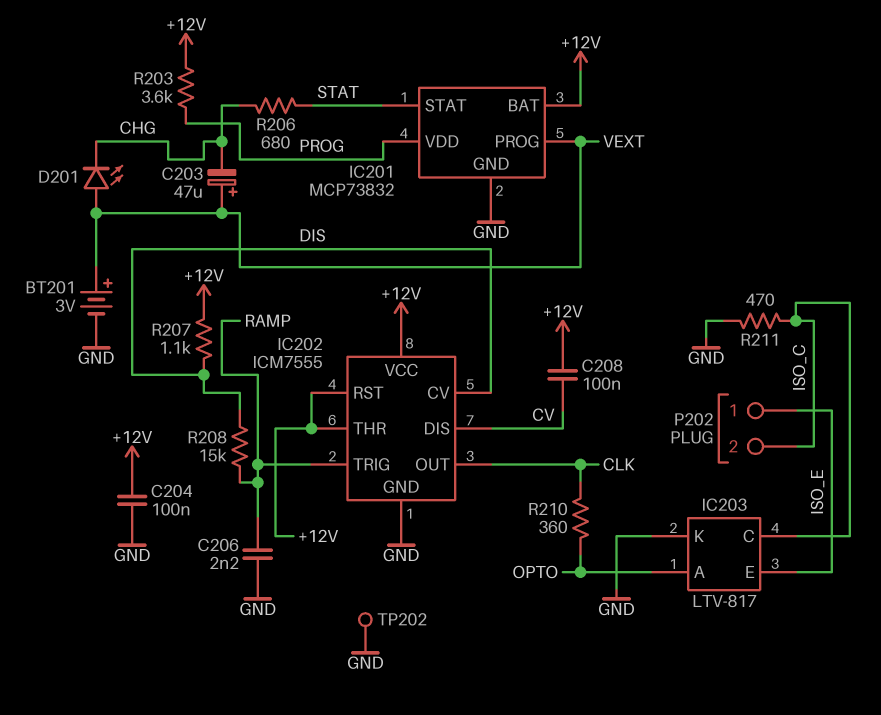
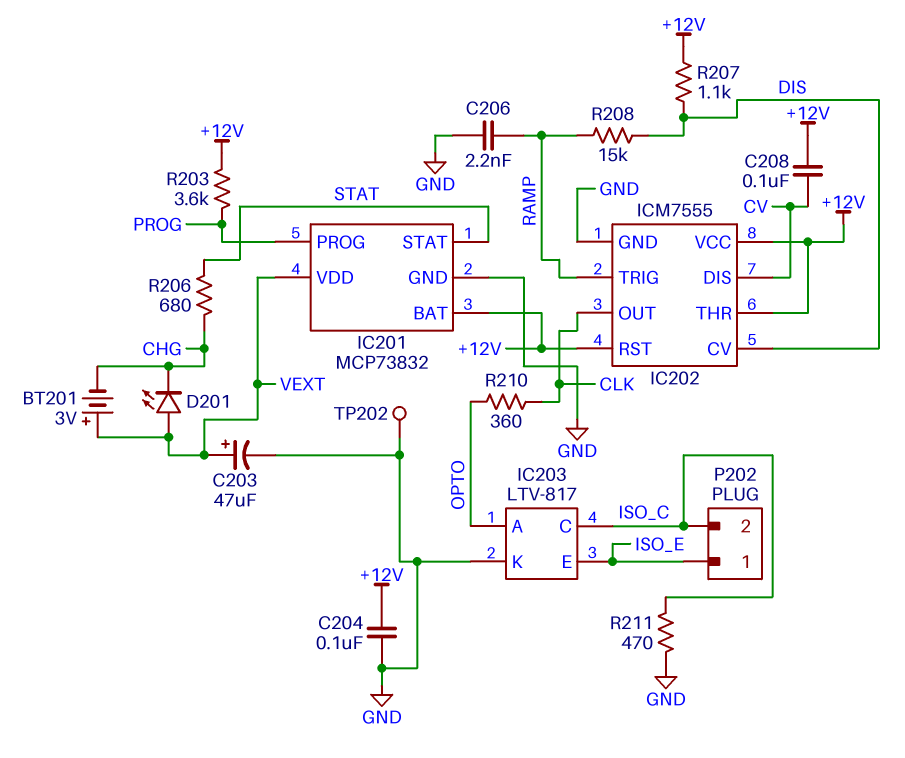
BT201: 3V (plus VEXT, minus GND) -> 3V (plus VEXT, minus CHG)
C203: 47uF (plus VEXT, minus CHG) -> 47uF (plus VEXT, minus GND)
IC201 pin PROG: VEXT -> PROG
IC201 pin VDD: PROG -> VEXT

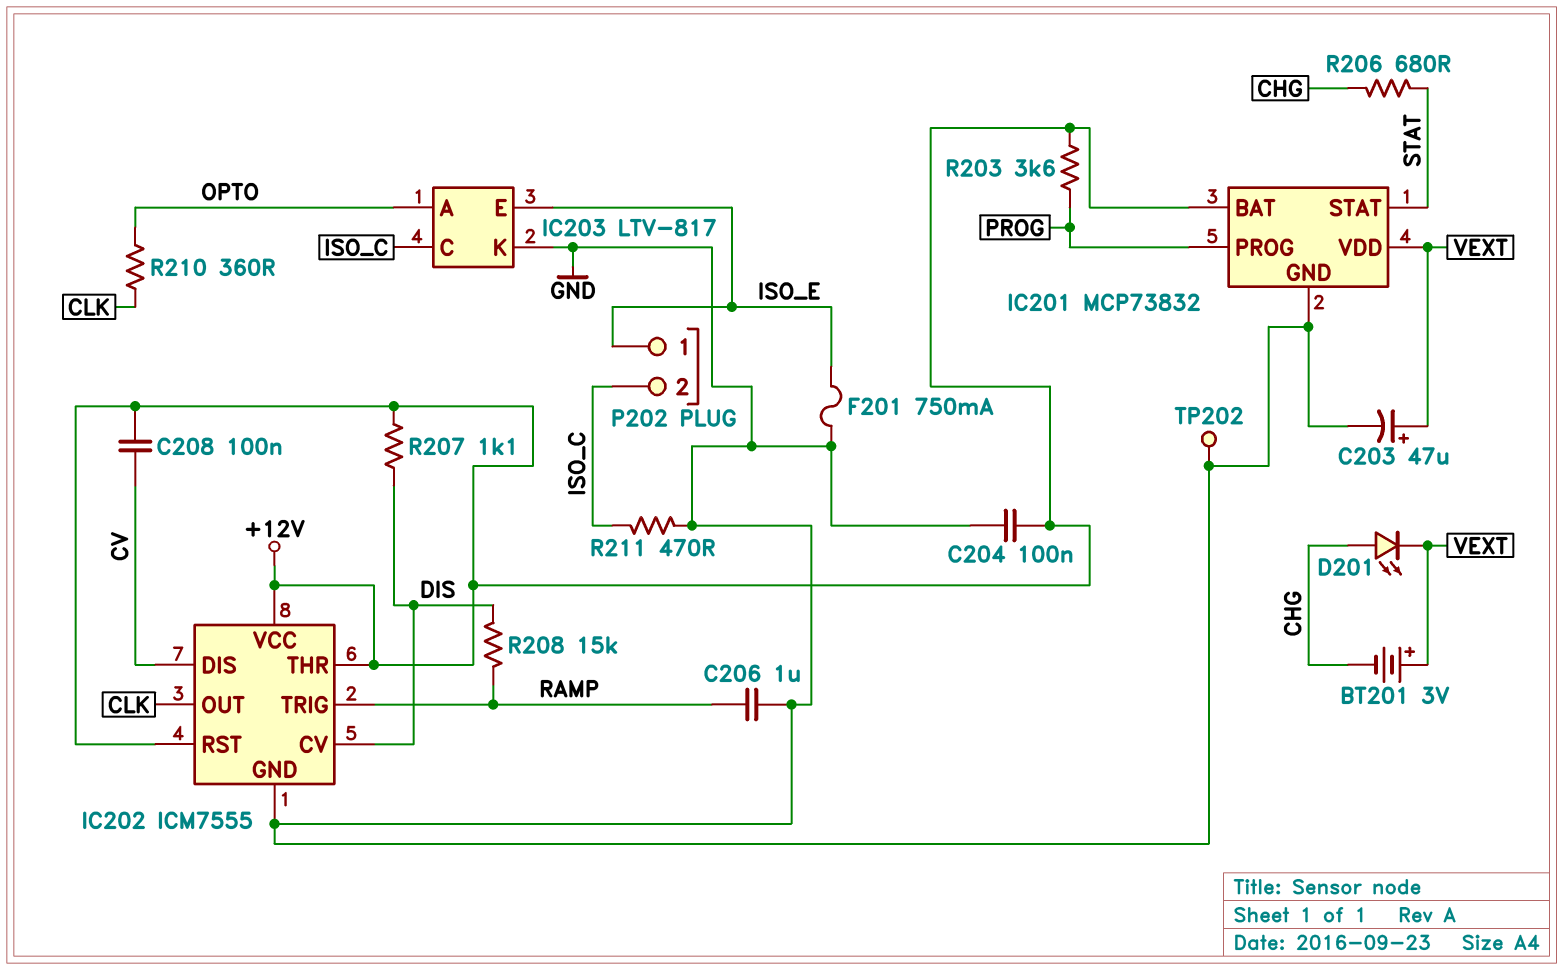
C206: 2.2nF (GND, RAMP) -> 1uF (GND, RAMP)
D201: LED (A VEXT, K CHG) -> LED (A CHG, K VEXT)
F201: none -> 750mA (GND, ISO_E)

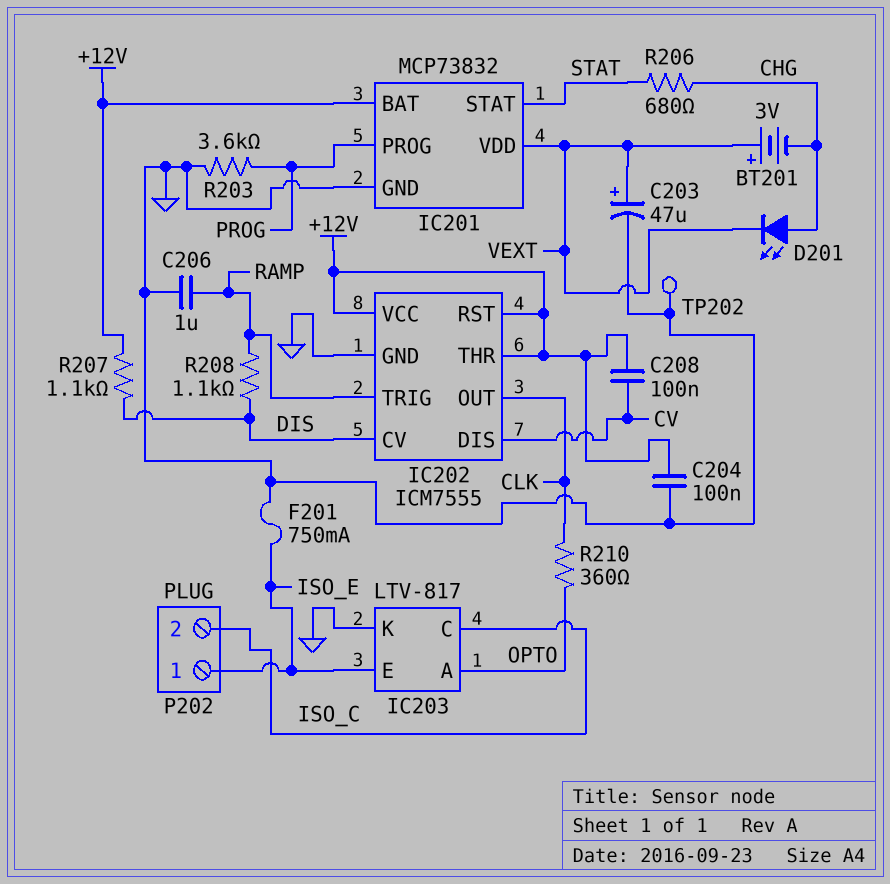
R203: 3.6k (+12V, PROG) -> 3.6k (GND, PROG)
R208: 15k (DIS, RAMP) -> 1.1k (DIS, RAMP)
R211: 470 (GND, ISO_C) -> none

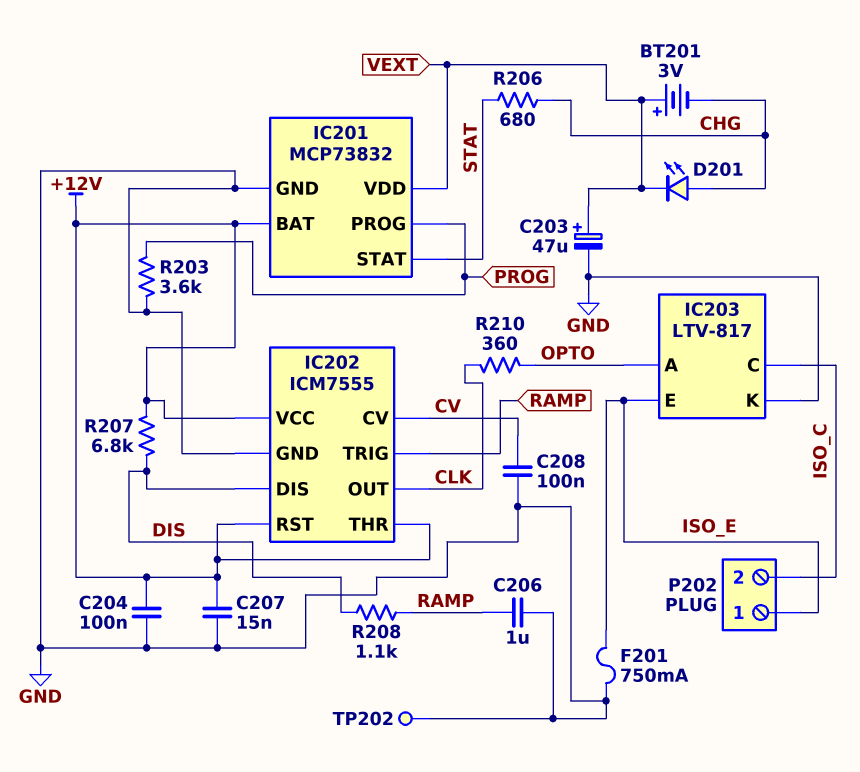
C207: none -> 15nF (+12V, GND)
C208: 100nF (+12V, CV) -> 100nF (CV, GND)
IC202 pin CV: DIS -> CV
IC202 pin DIS: CV -> DIS
R207: 1.1k (+12V, DIS) -> 6.8k (+12V, DIS)

